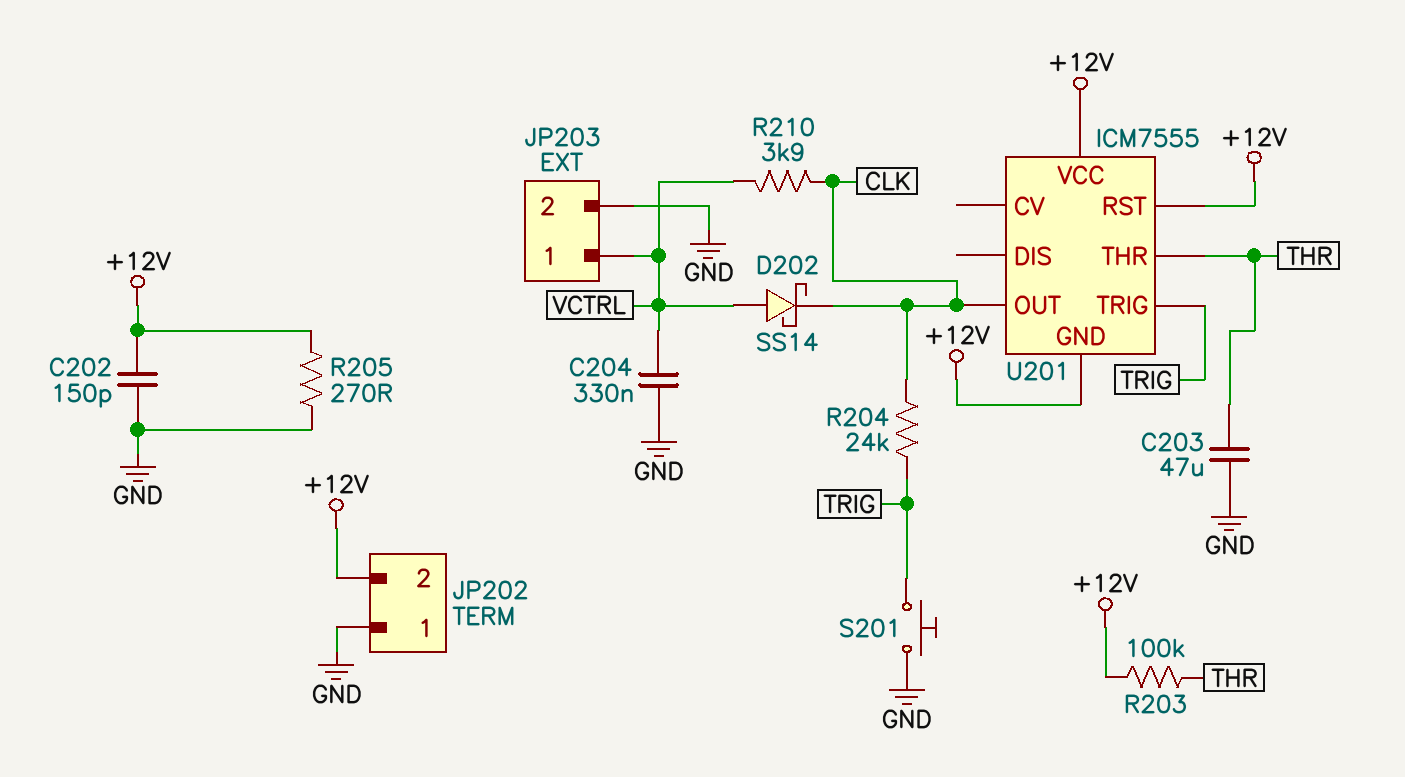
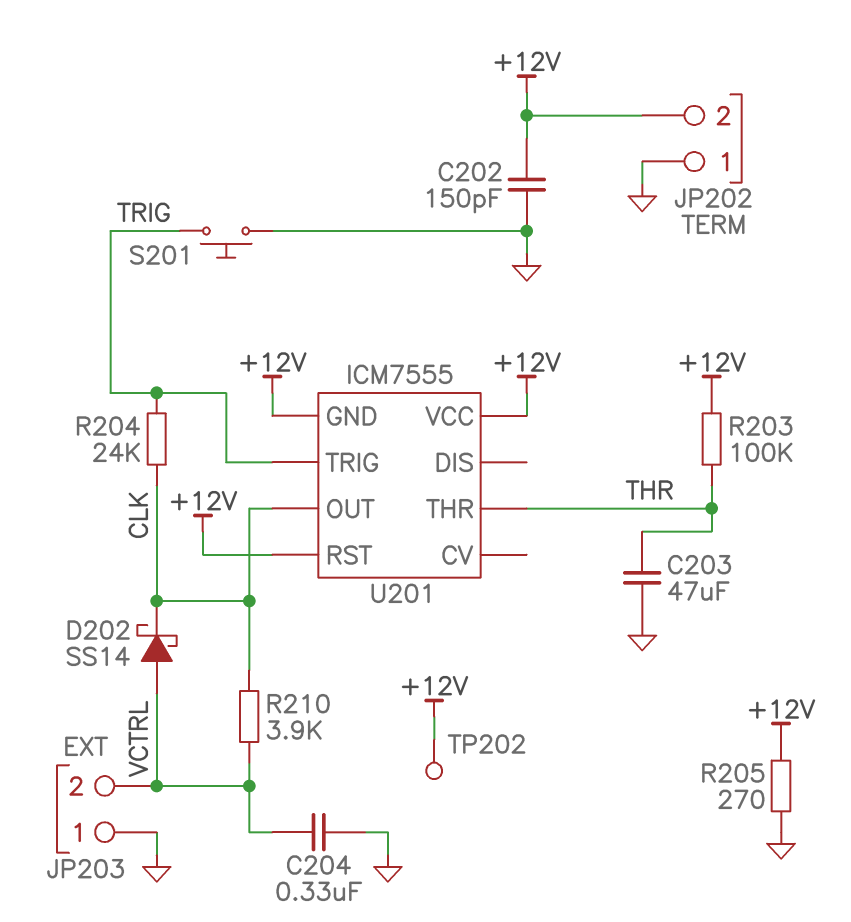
JP203 pin 1: VCTRL -> GND
JP203 pin 2: GND -> VCTRL
TP202: none -> test point (+12V)

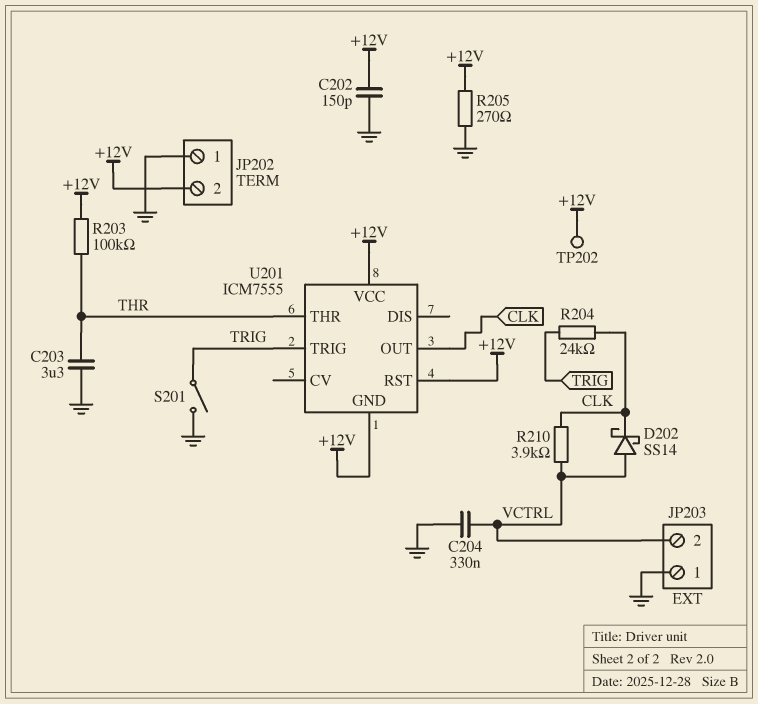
C203: 47uF (GND, THR) -> 3.3uF (GND, THR)
S201: button (GND, TRIG) -> switch (GND, TRIG)

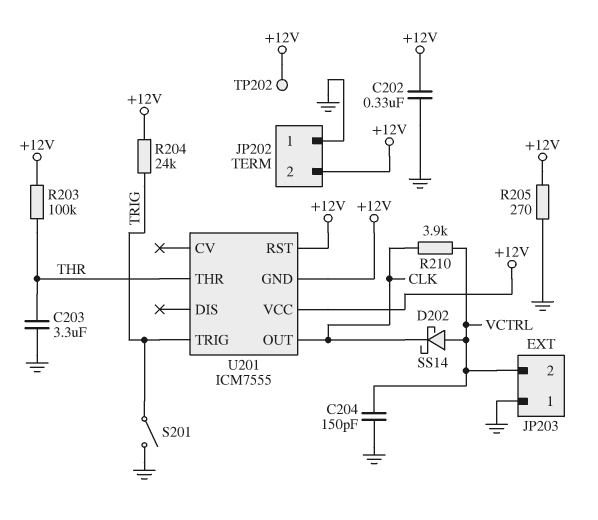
C202: 150pF (+12V, GND) -> 330nF (+12V, GND)
C204: 330nF (GND, VCTRL) -> 150pF (GND, VCTRL)
R204: 24k (CLK, TRIG) -> 24k (+12V, TRIG)

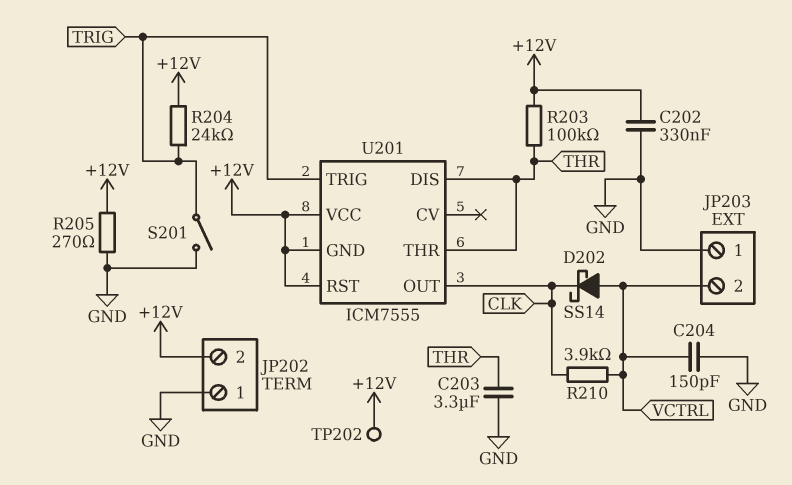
U201 pin DIS: none -> THR

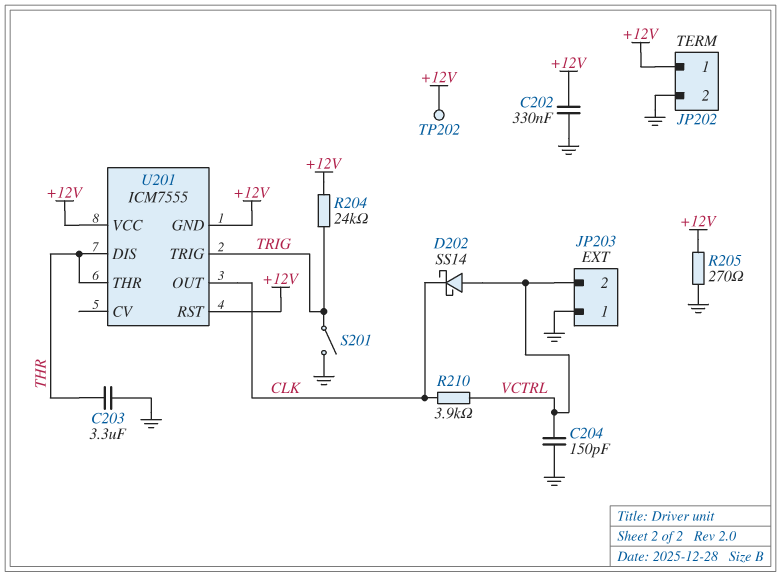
JP202 pin 1: GND -> +12V
JP202 pin 2: +12V -> GND
R203: 100k (+12V, THR) -> none

